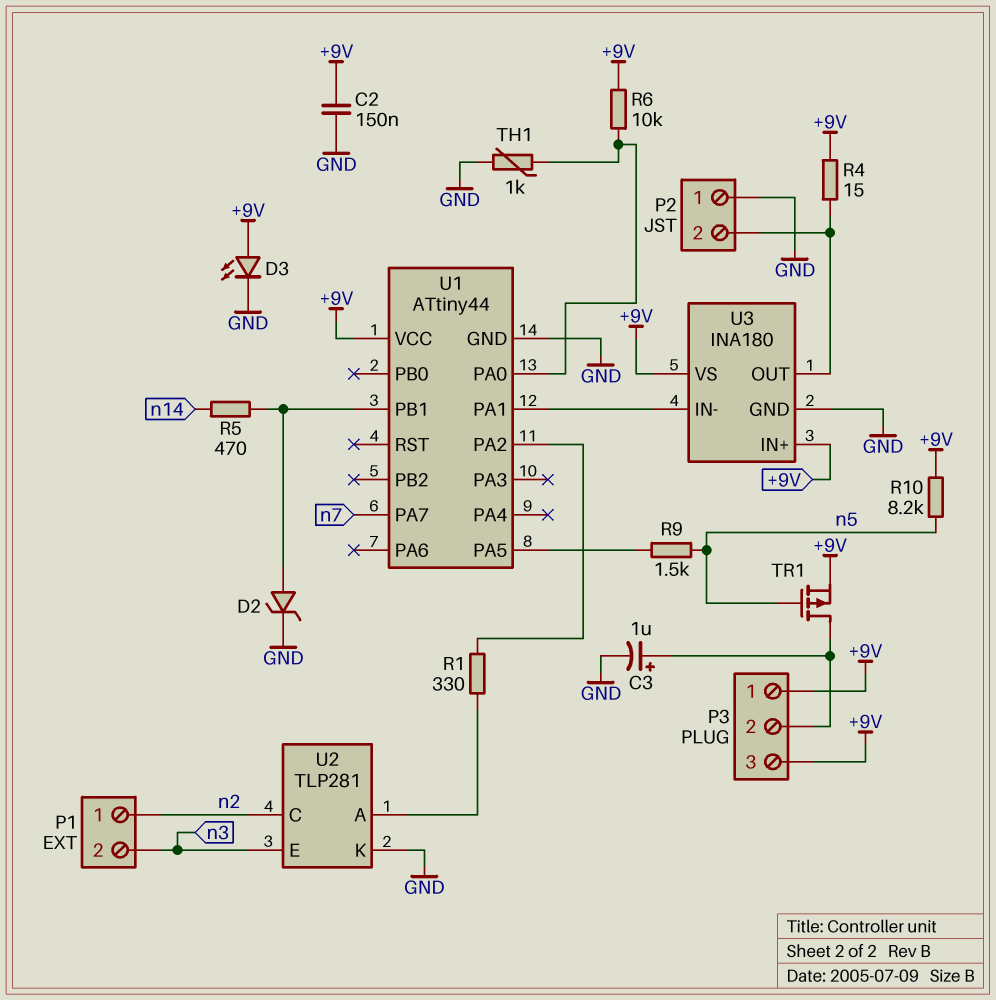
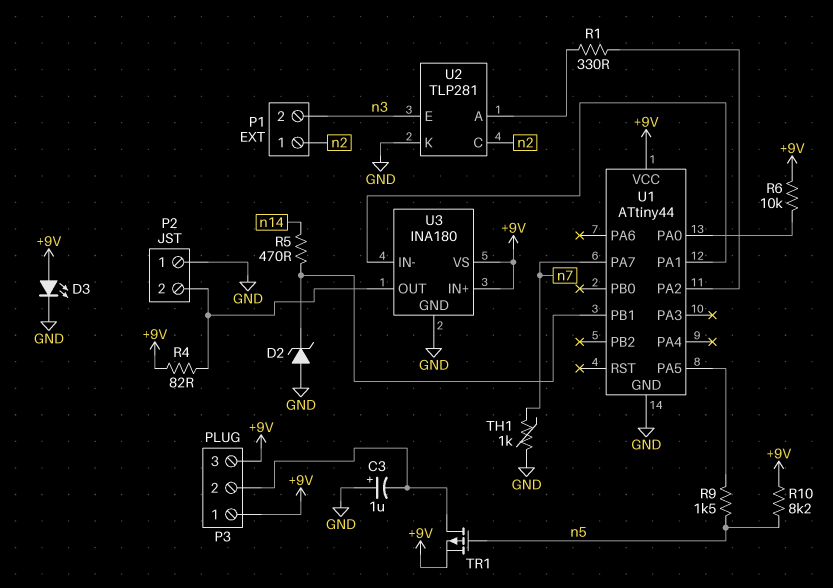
C2: 150nF (+9V, GND) -> none
C3: 1uF (plus P3/2, minus GND) -> 1uF (plus GND, minus P3/2)
D2: zener (A U1/PB1, K GND) -> zener (A GND, K U1/PB1)
R4: 15 (+9V, P2/2) -> 82 (+9V, P2/2)
TH1: 1k (GND, U1/PA0) -> 1k (GND, n7)

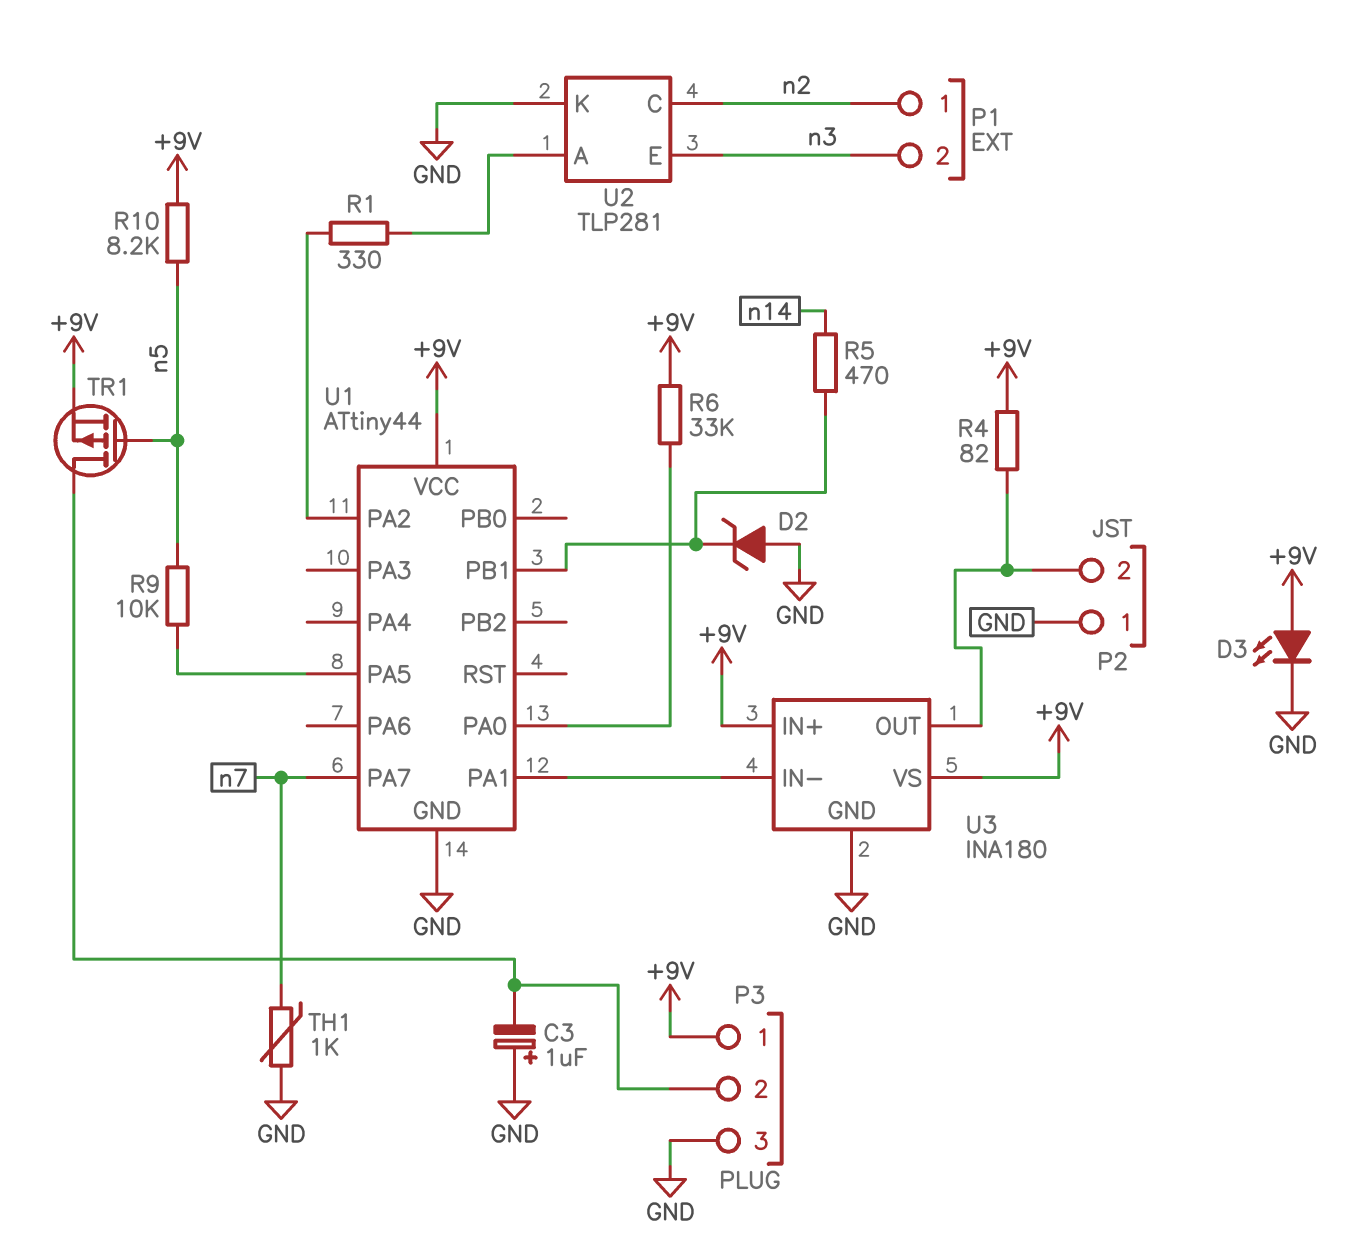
P3 pin 3: +9V -> GND
R6: 10k (+9V, U1/PA0) -> 33k (+9V, U1/PA0)
R9: 1.5k (U1/PA5, n5) -> 10k (U1/PA5, n5)

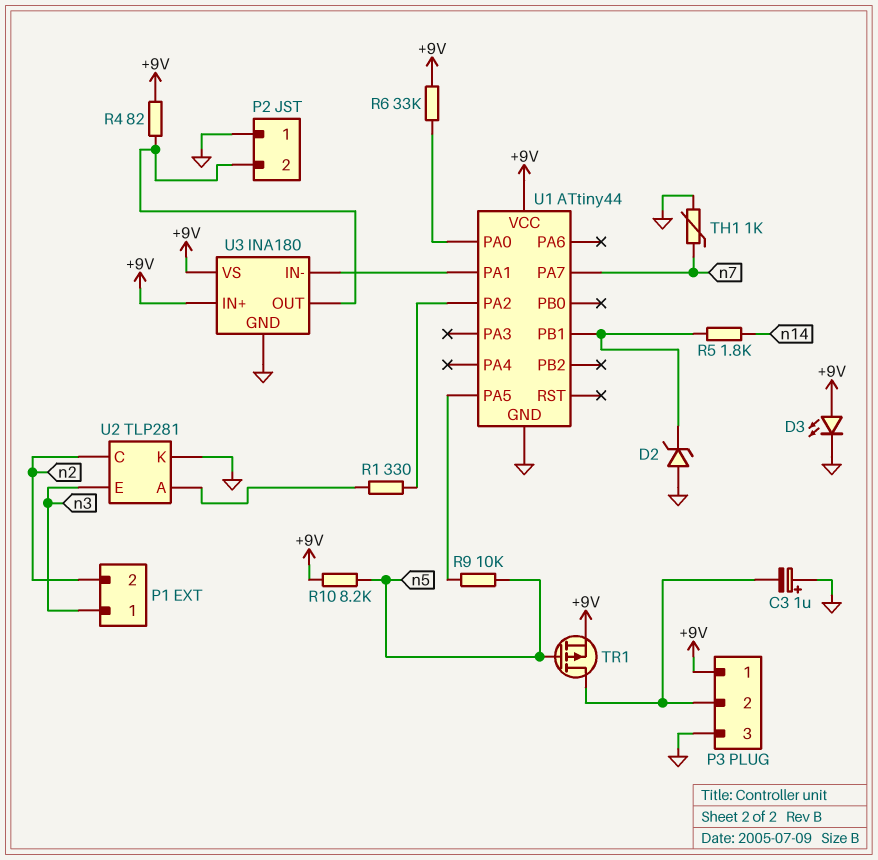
P1 pin 1: n2 -> n3
P1 pin 2: n3 -> n2
R5: 470 (U1/PB1, n14) -> 1.8k (U1/PB1, n14)

